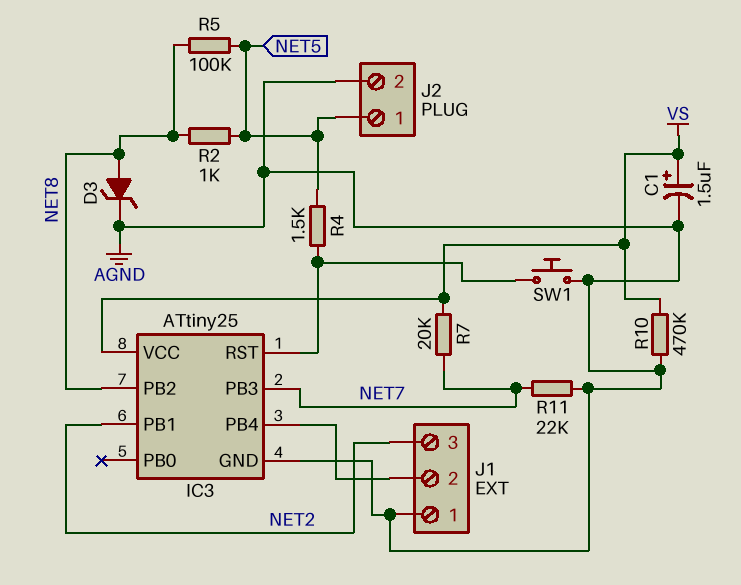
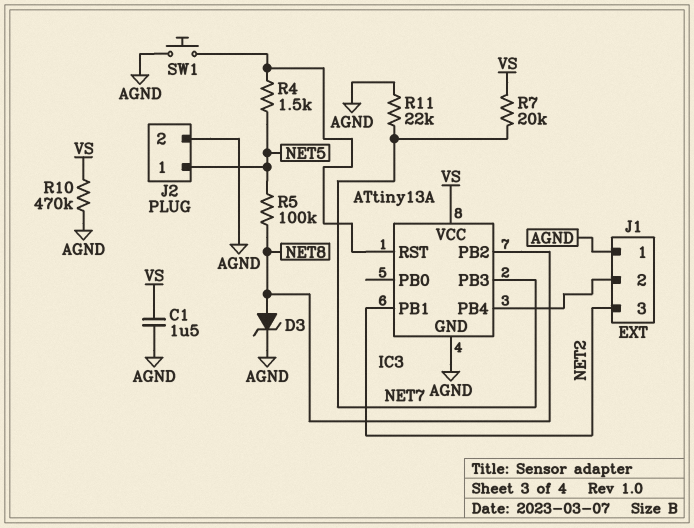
C1: 1.5uF (plus VS, minus AGND) -> 1.5uF (AGND, VS)
IC3: ATtiny25 -> ATtiny13A
R2: 1k (NET5, NET8) -> none

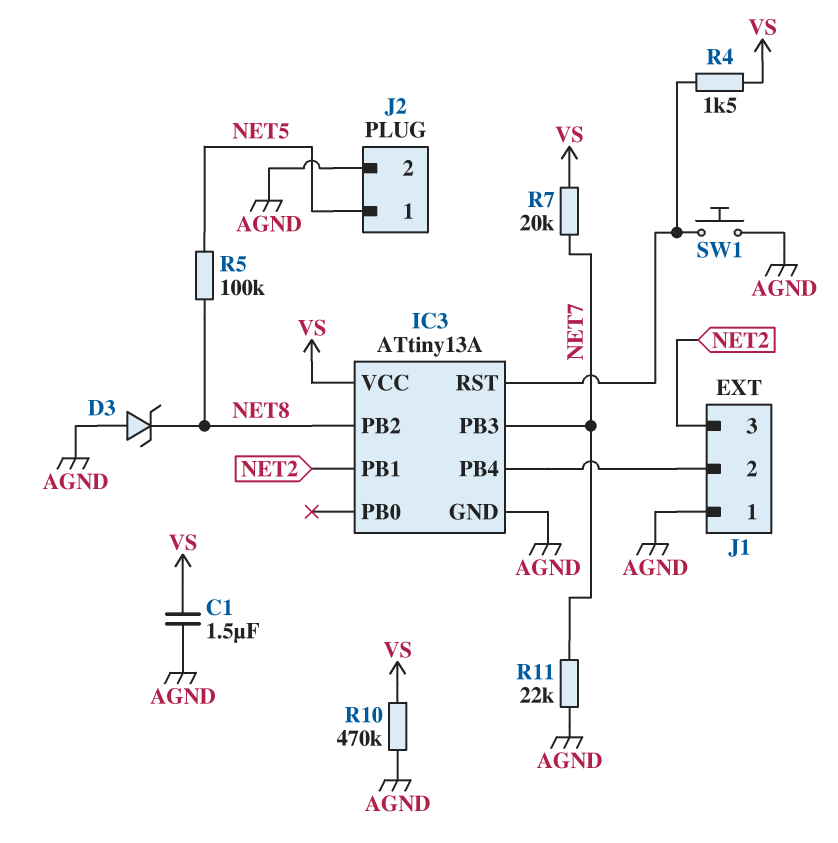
D3: zener (A NET8, K AGND) -> zener (A AGND, K NET8)
R4: 1.5k (IC3/RST, NET5) -> 1.5k (IC3/RST, VS)

